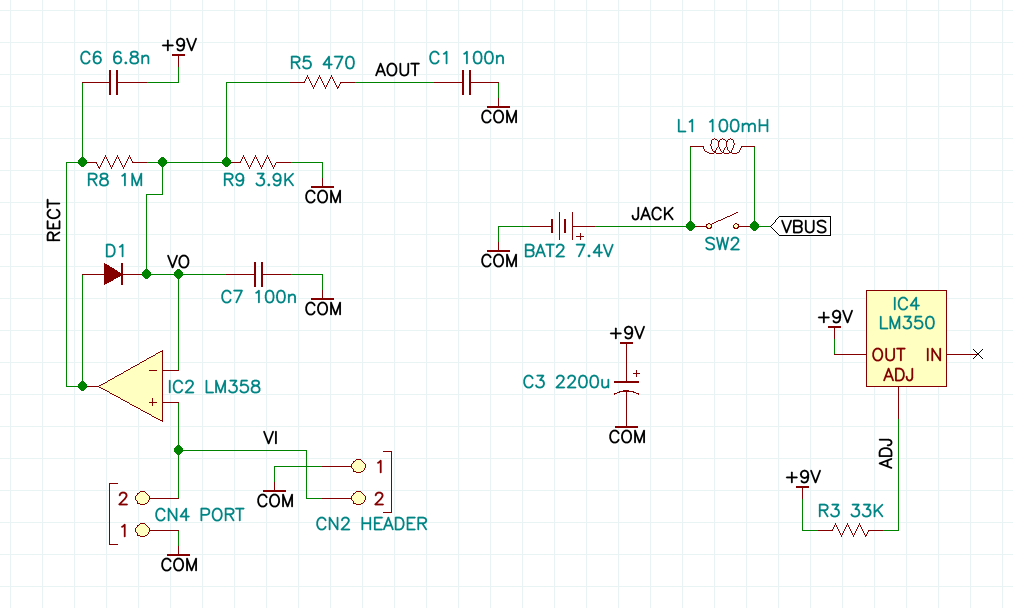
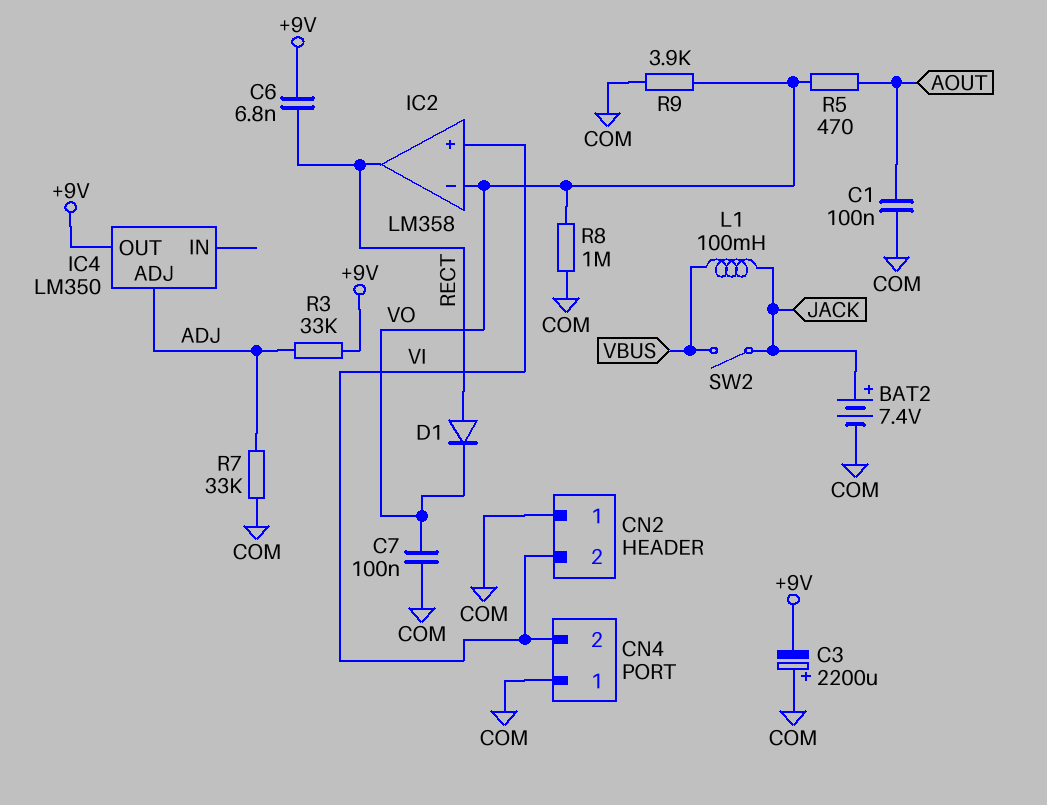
C3: 2200uF (plus +9V, minus COM) -> 2200uF (plus COM, minus +9V)
R7: none -> 33k (ADJ, COM)
R8: 1M (RECT, VO) -> 1M (COM, VO)

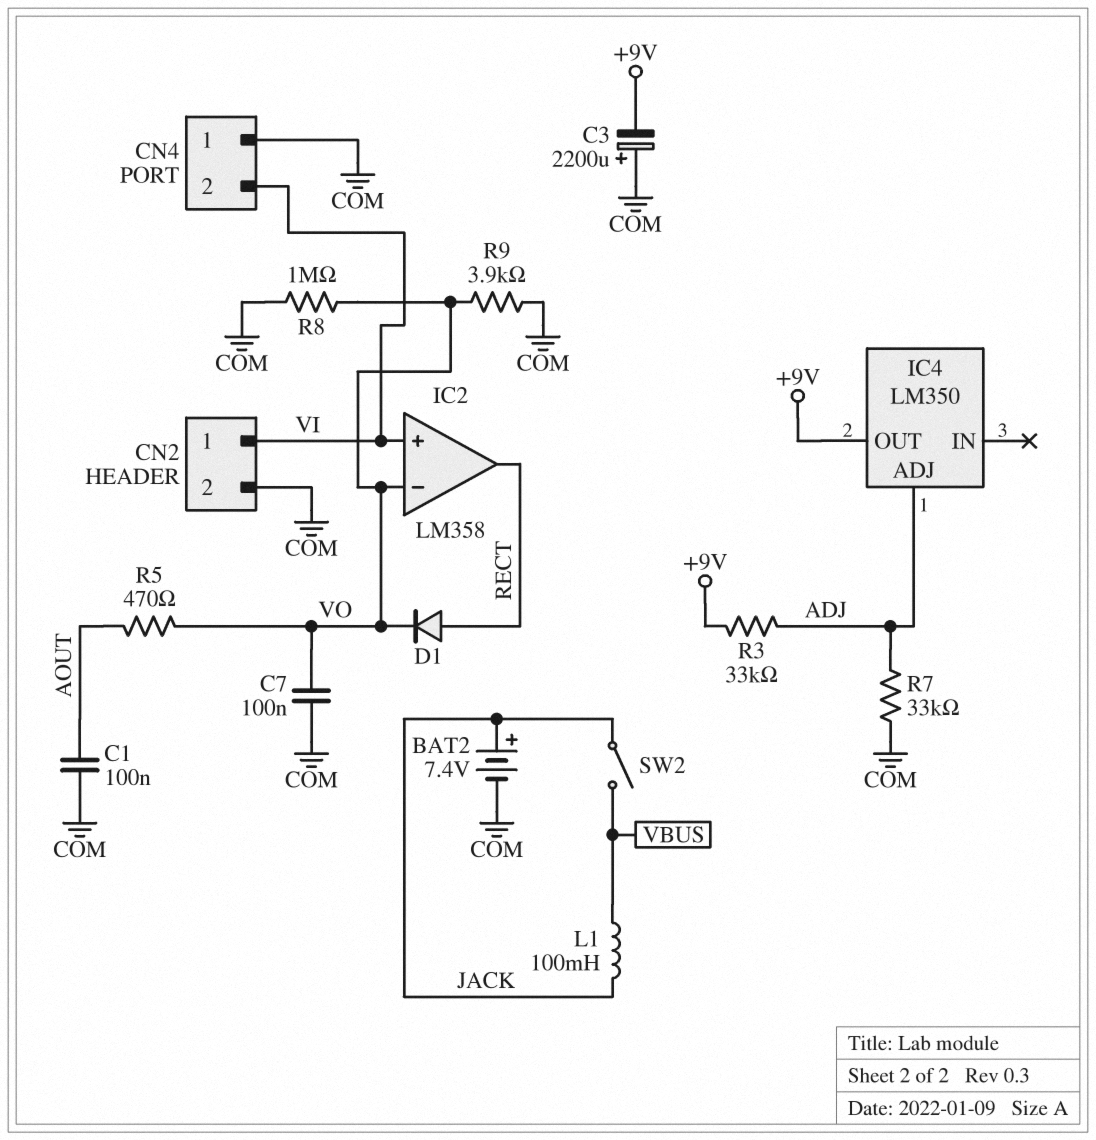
C6: 6.8nF (+9V, RECT) -> none
CN2 pin 1: COM -> VI
CN2 pin 2: VI -> COM

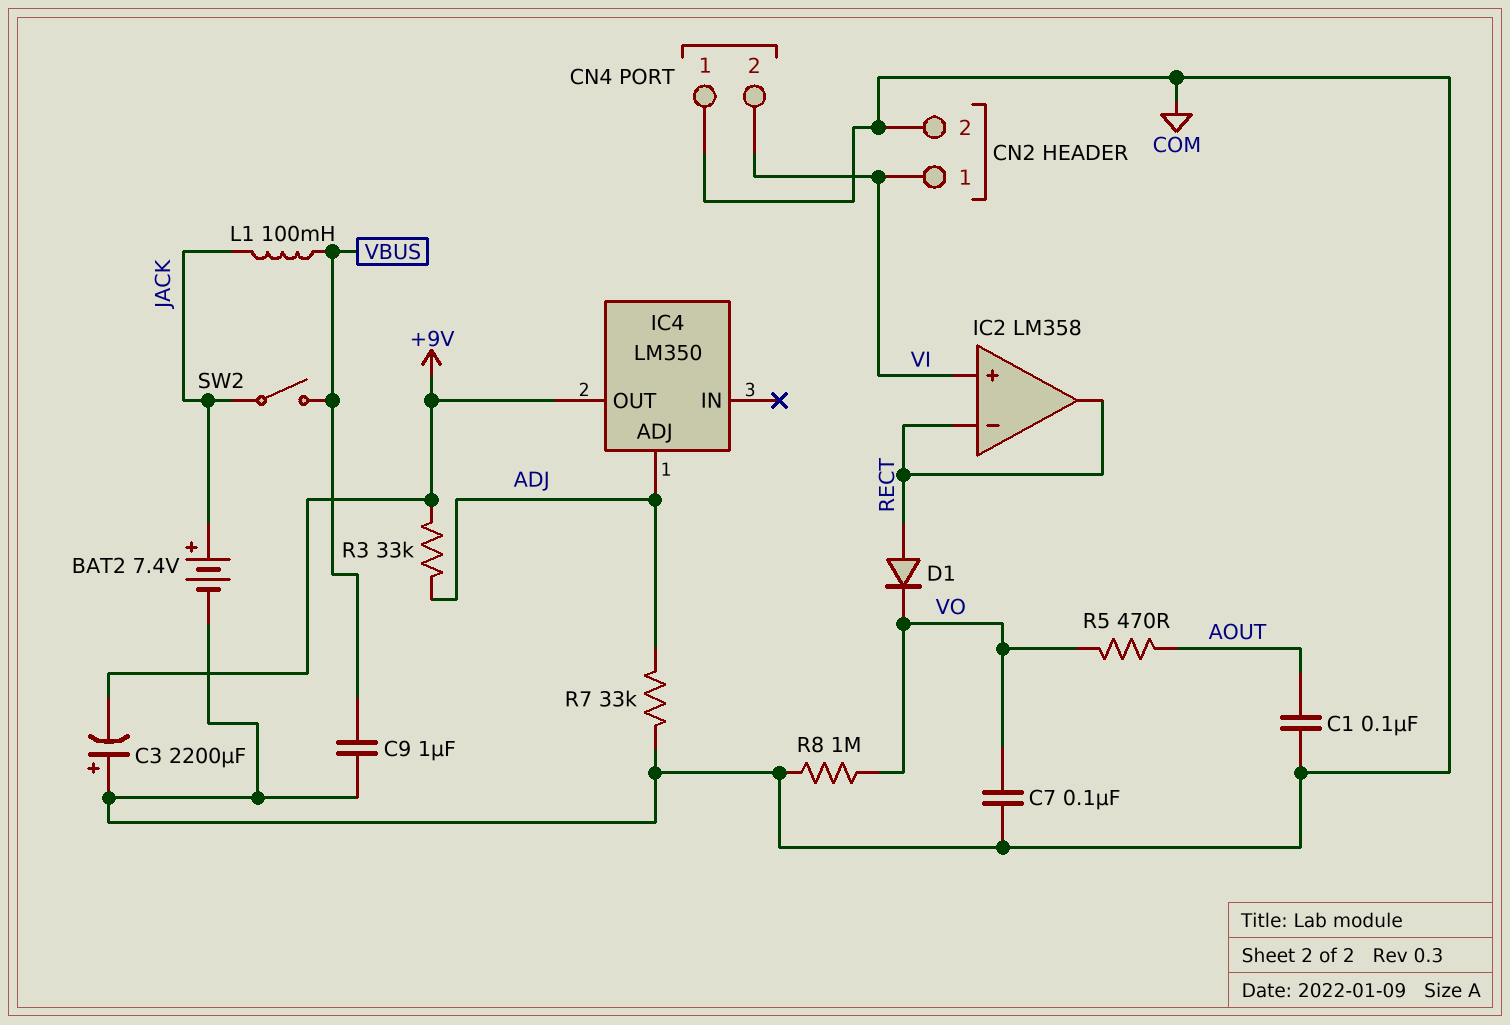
C9: none -> 1uF (COM, VBUS)
IC2 pin in-: VO -> RECT
R9: 3.9k (COM, VO) -> none

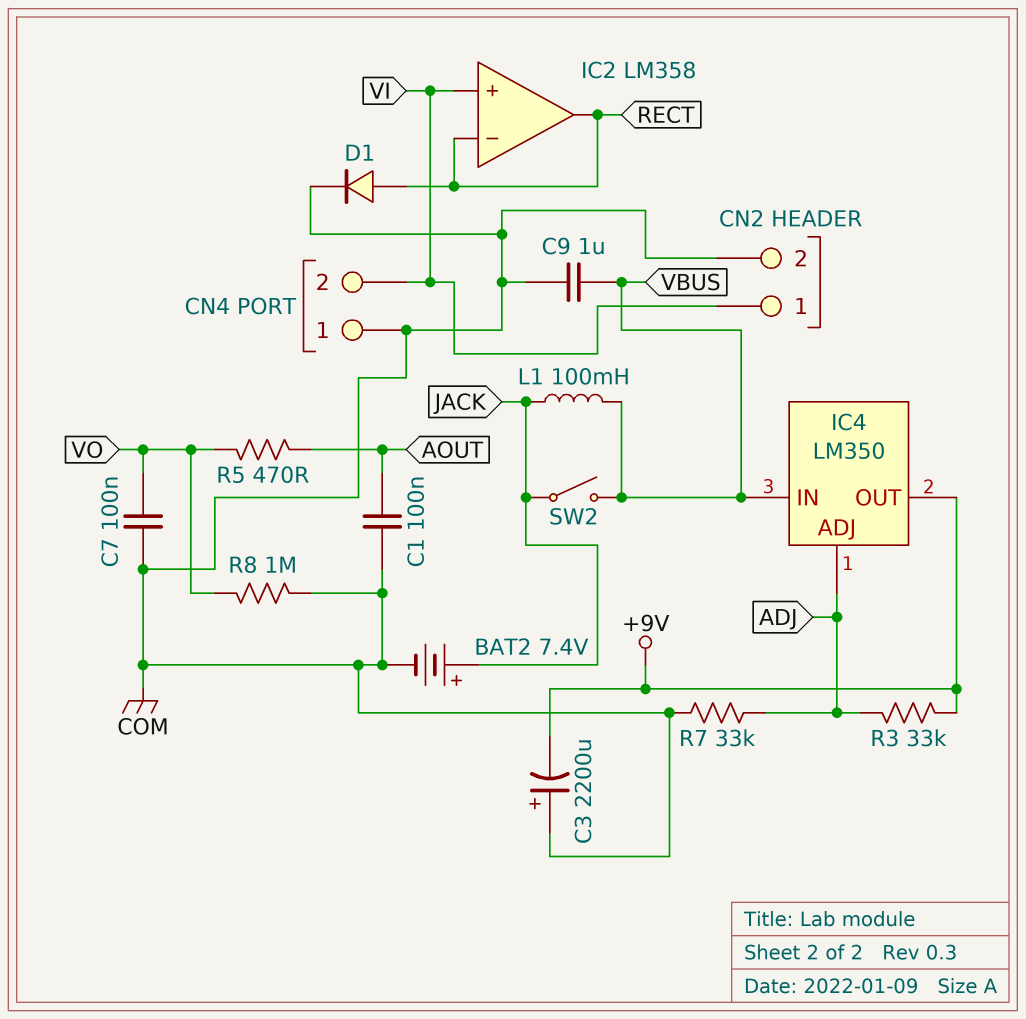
D1: diode (A RECT, K VO) -> diode (A RECT, K COM)
IC4 pin IN: none -> VBUS

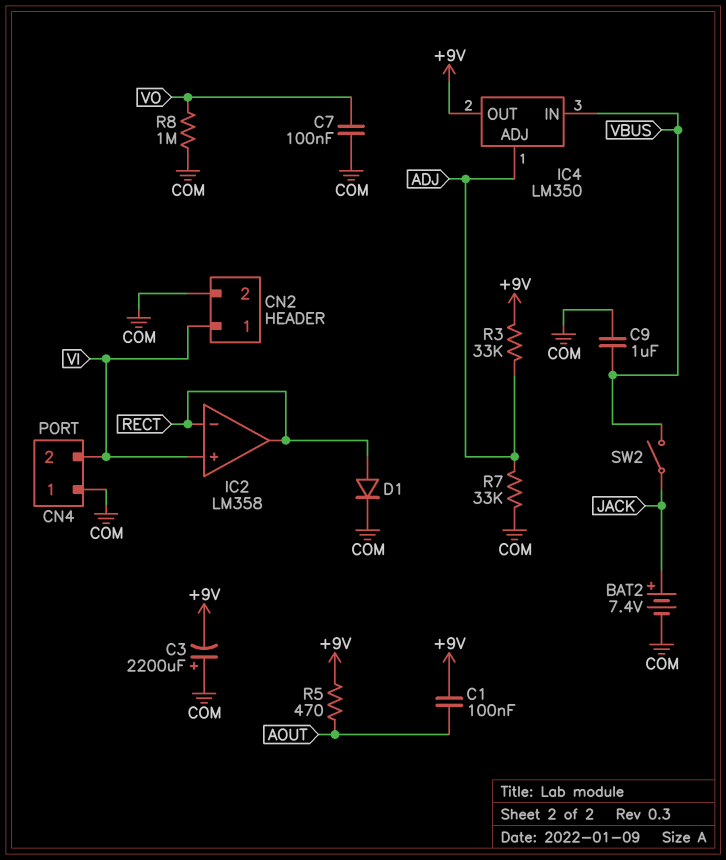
C1: 100nF (AOUT, COM) -> 100nF (+9V, AOUT)
L1: 100mH (JACK, VBUS) -> none
R5: 470 (AOUT, VO) -> 470 (+9V, AOUT)

